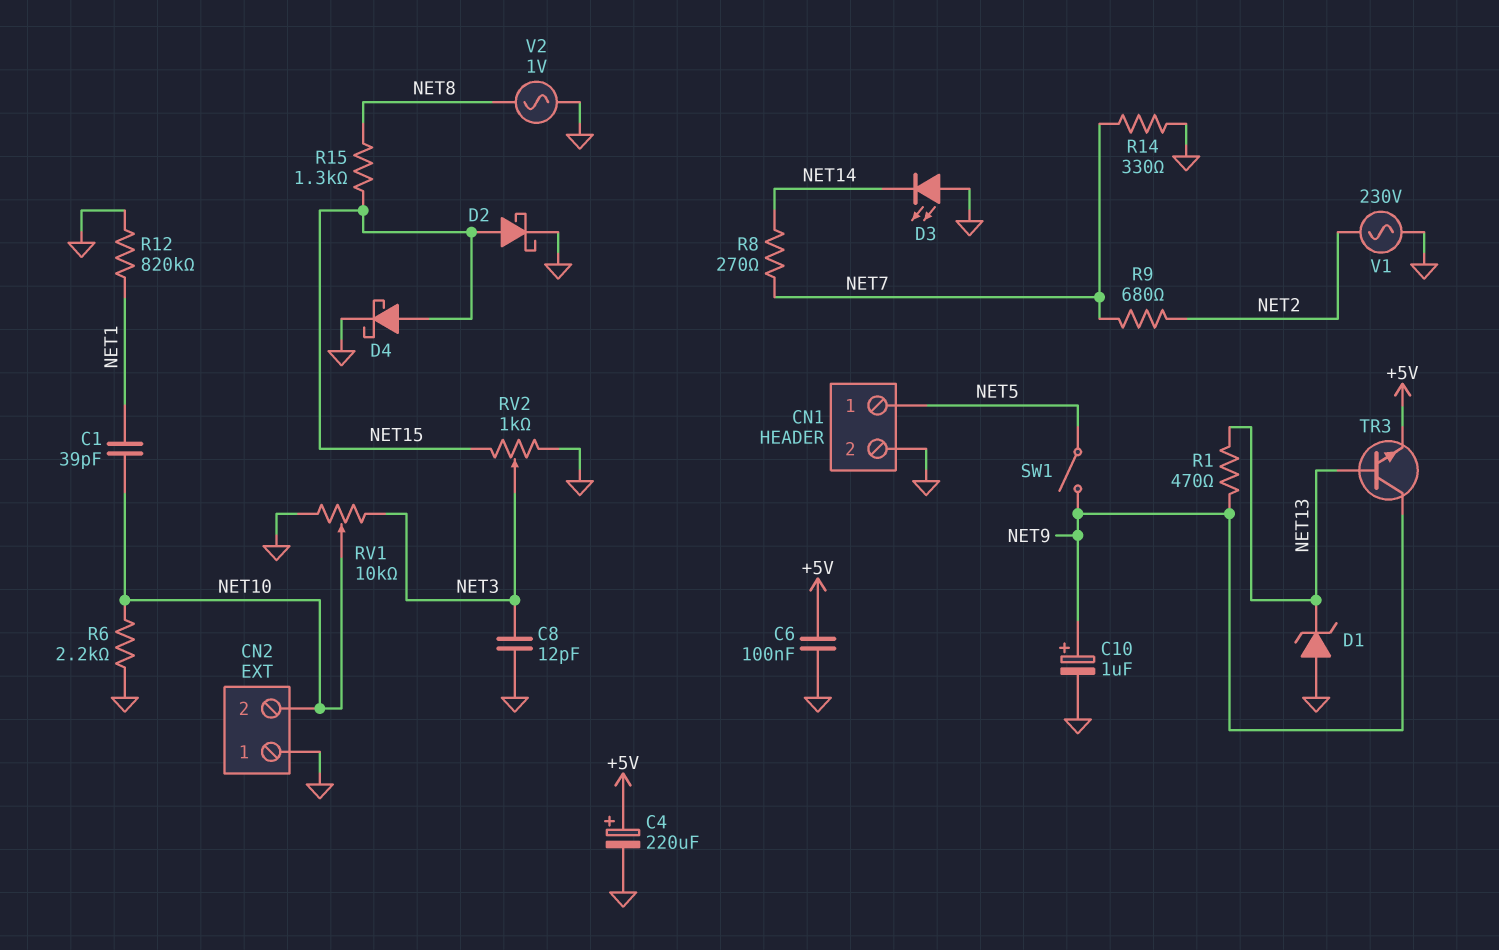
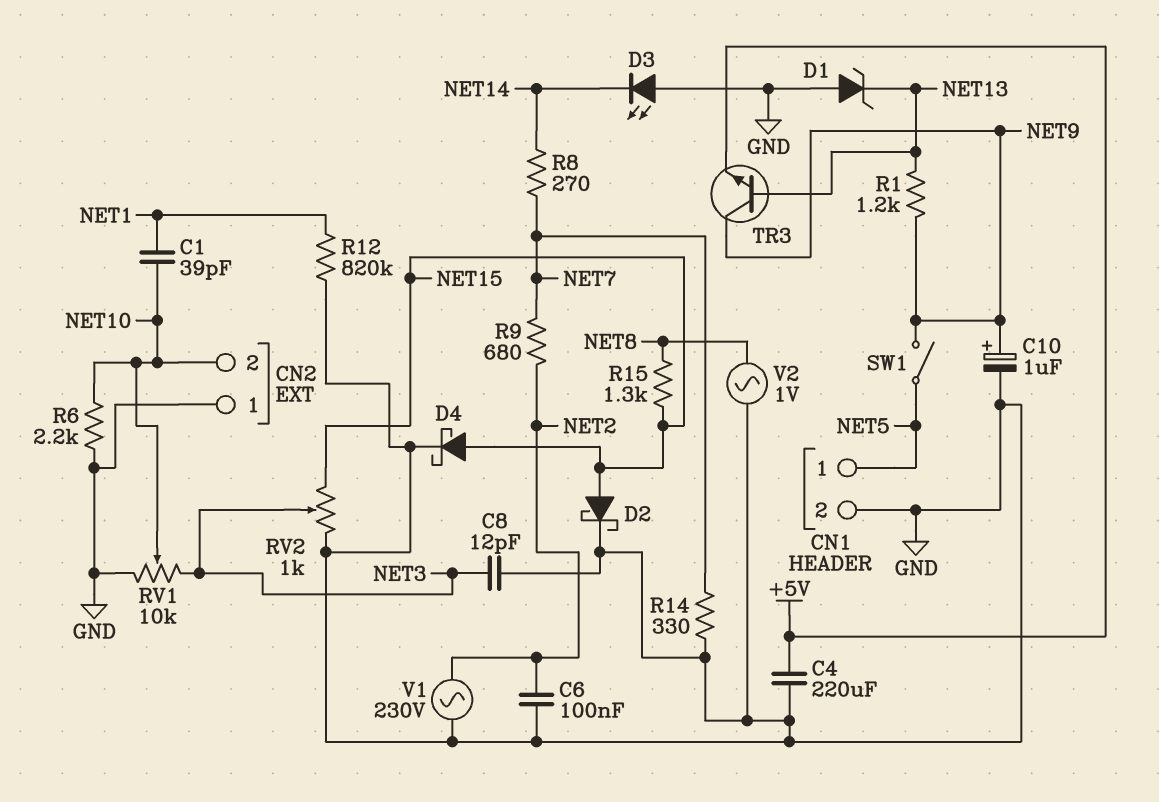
C4: 220uF (plus +5V, minus GND) -> 220uF (+5V, GND)
C6: 100nF (+5V, GND) -> 100nF (GND, NET2)
R1: 470 (NET9, NET13) -> 1.2k (NET9, NET13)

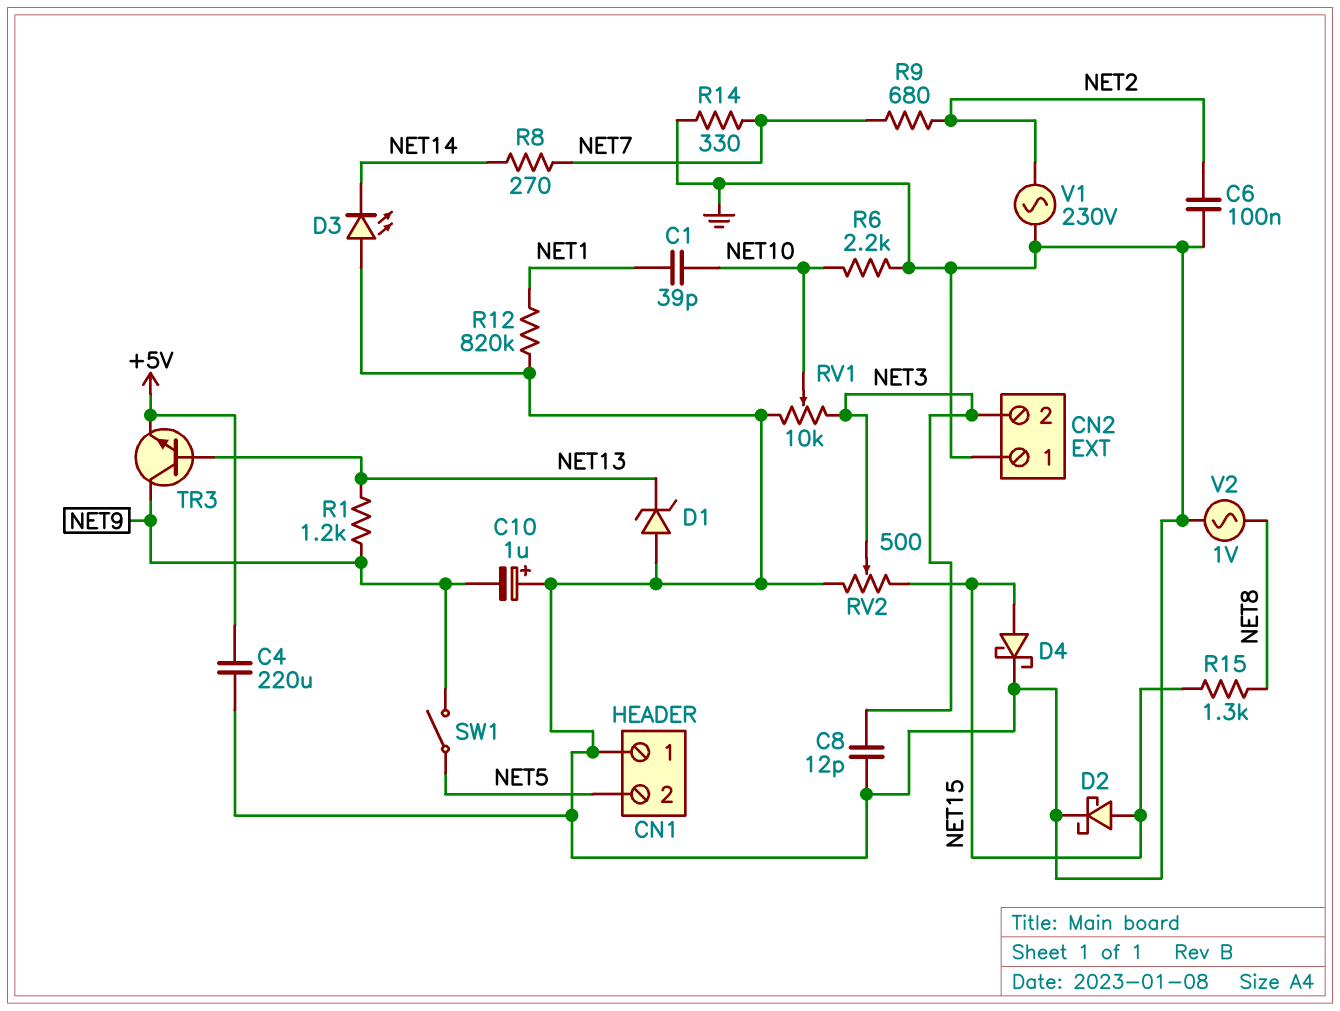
C10: 1uF (plus NET9, minus GND) -> 1uF (plus GND, minus NET9)
CN1 pin 1: NET5 -> GND
CN1 pin 2: GND -> NET5
CN2 pin 2: NET10 -> NET3
RV2: 1k (GND, NET15, wiper NET3) -> 500 (GND, NET15, wiper NET3)

